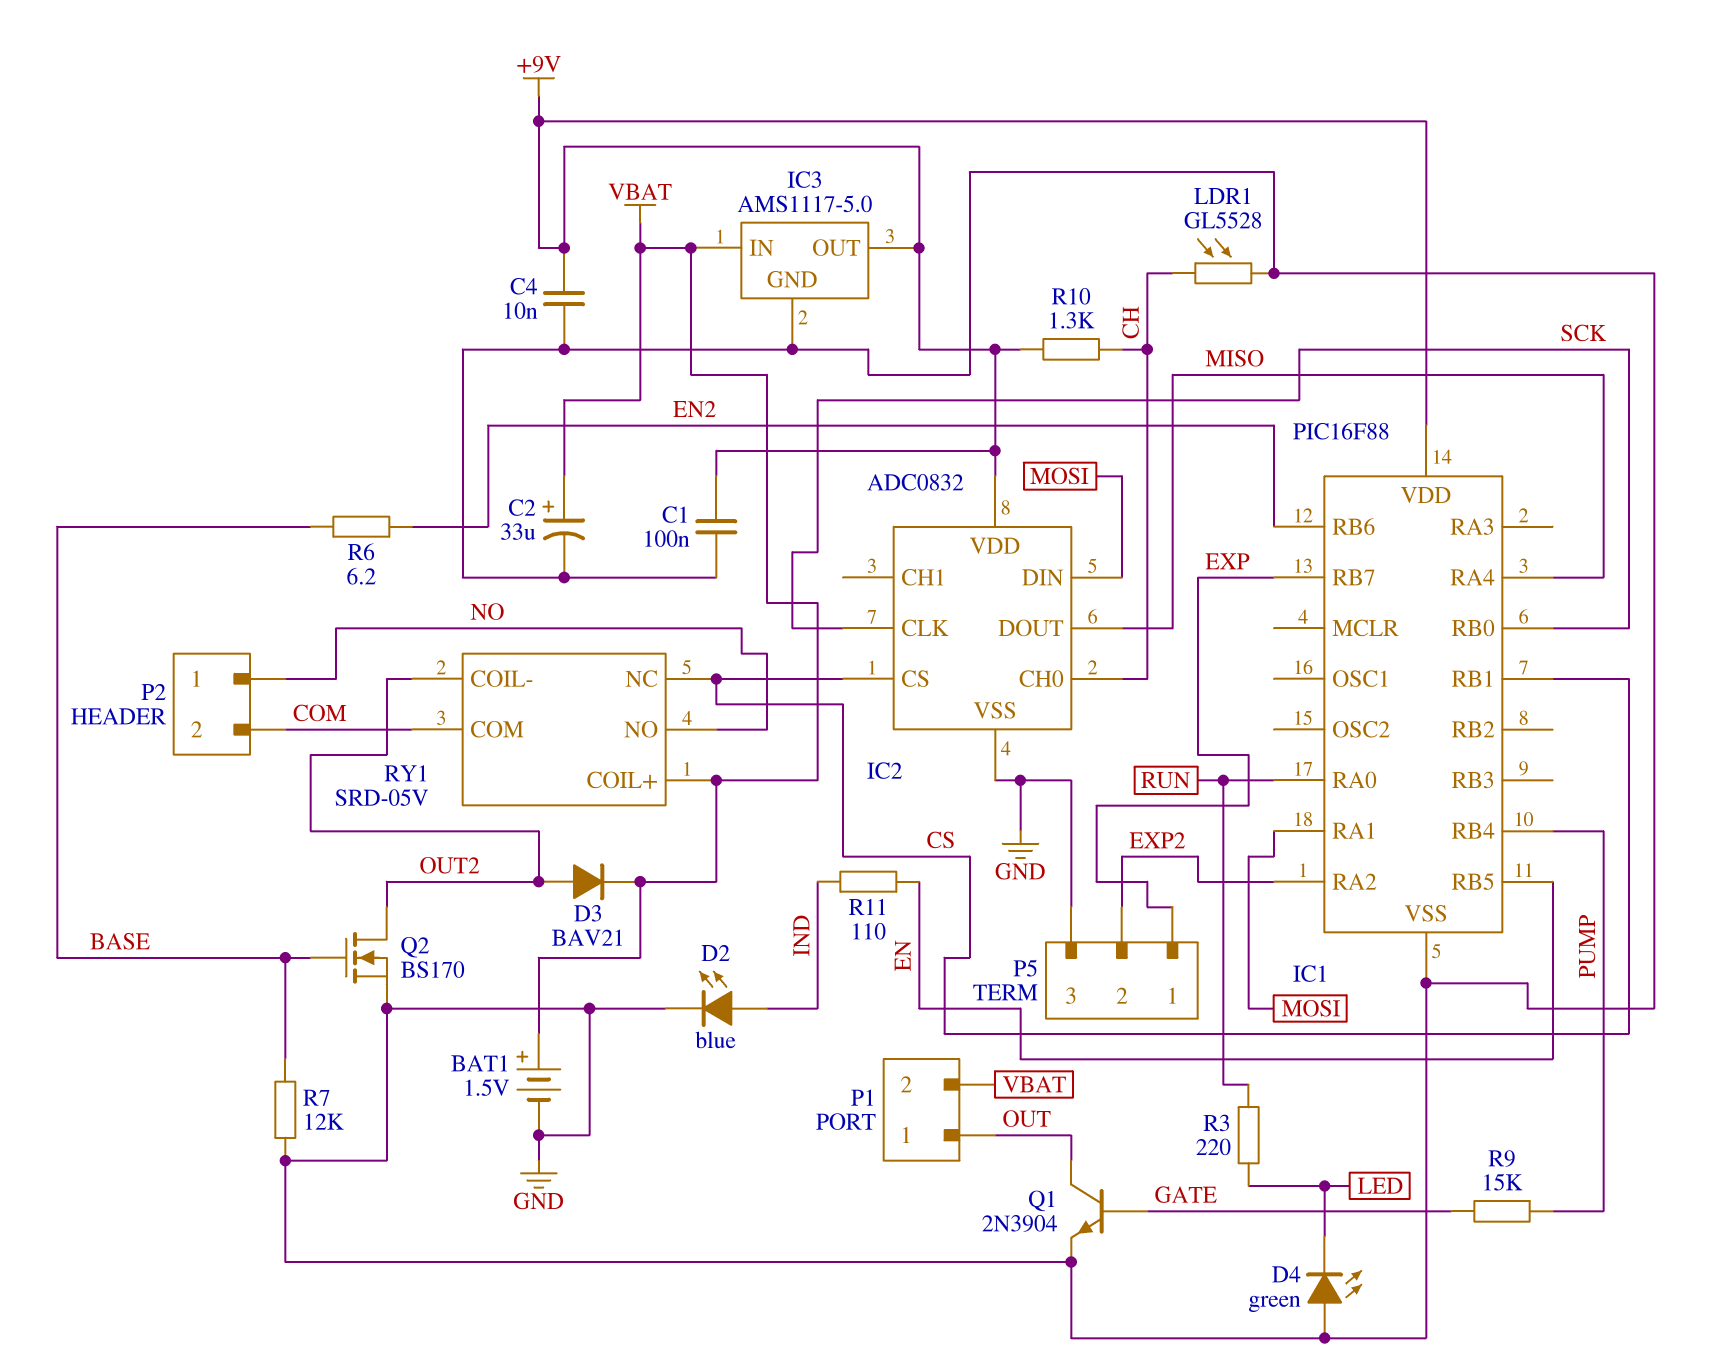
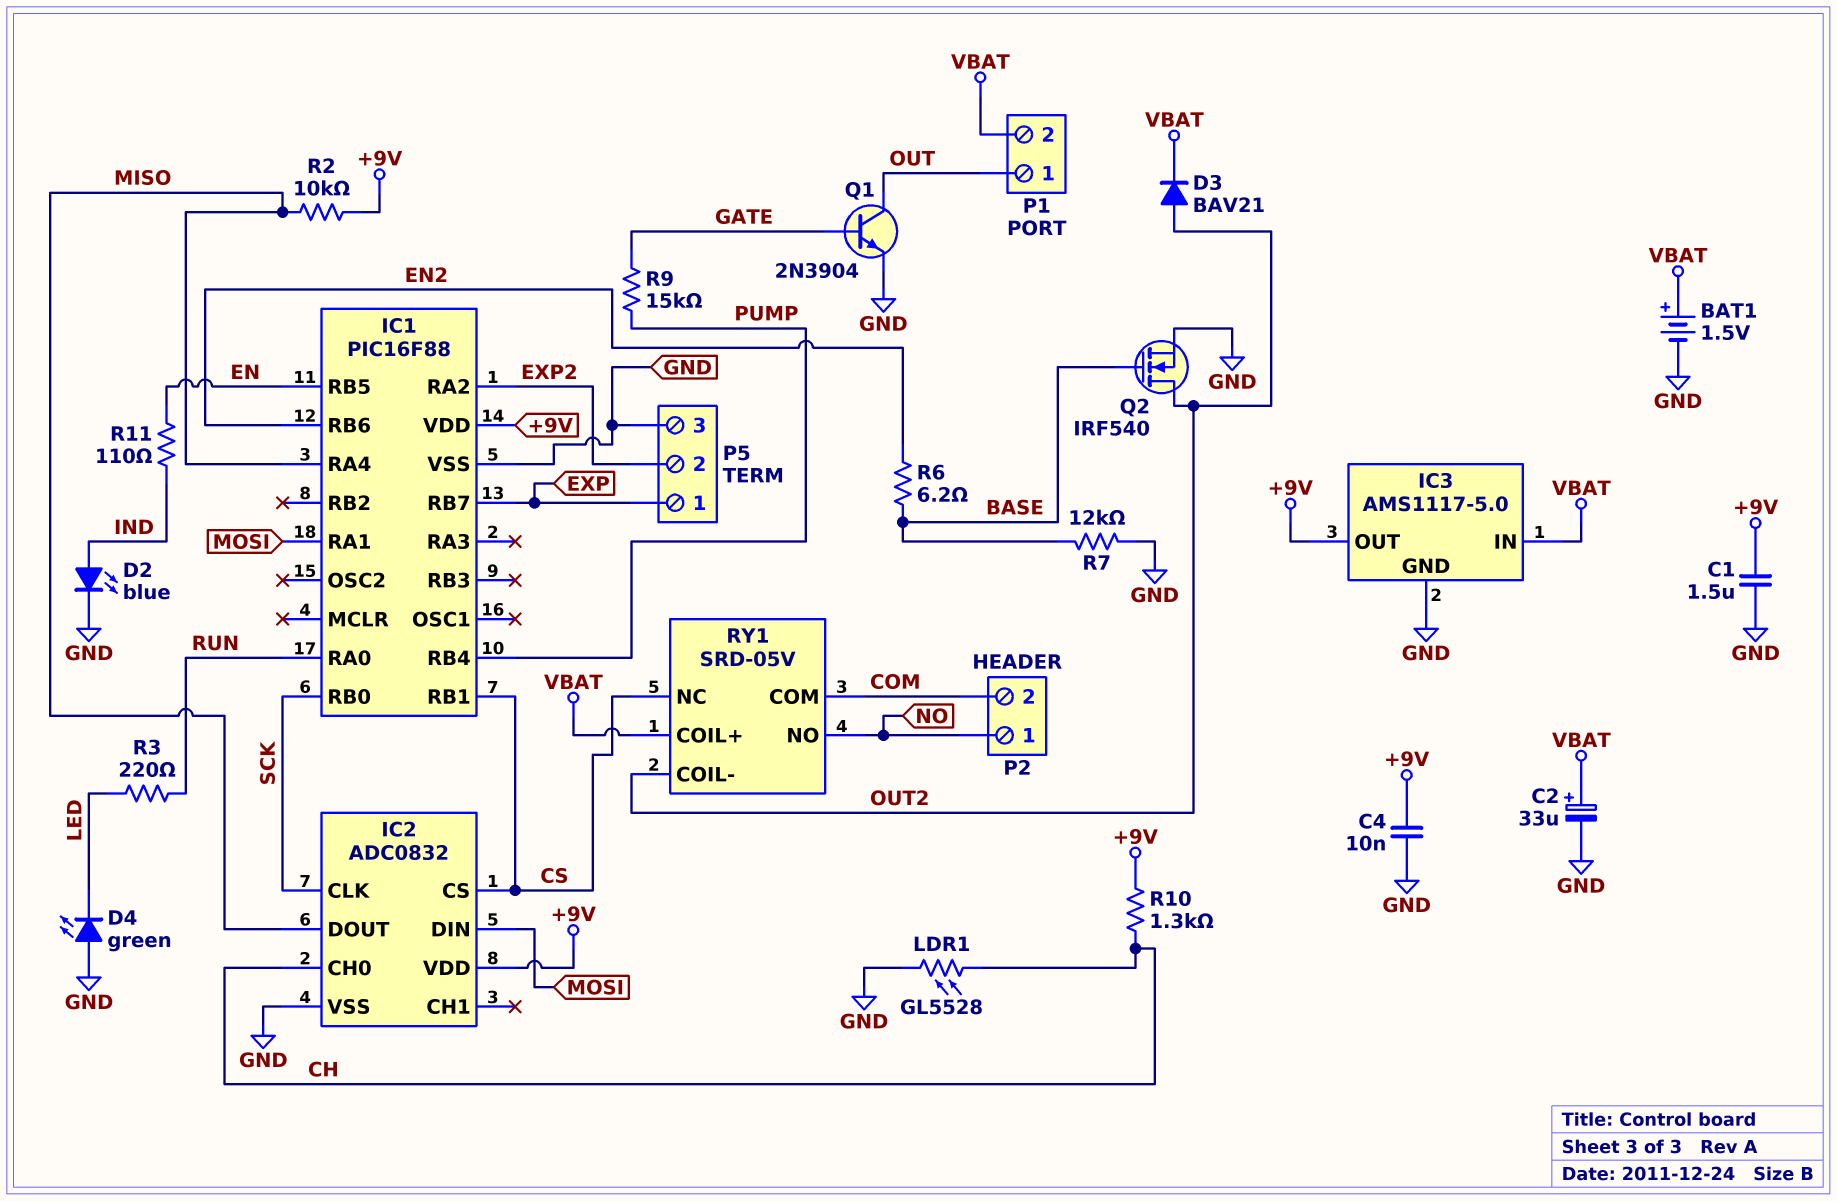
C1: 100nF (+9V, GND) -> 1.5uF (+9V, GND)
Q2: NMOS BS170 (G BASE, D OUT2, S GND) -> NMOS IRF540 (G BASE, D OUT2, S GND)
R2: none -> 10k (+9V, MISO)

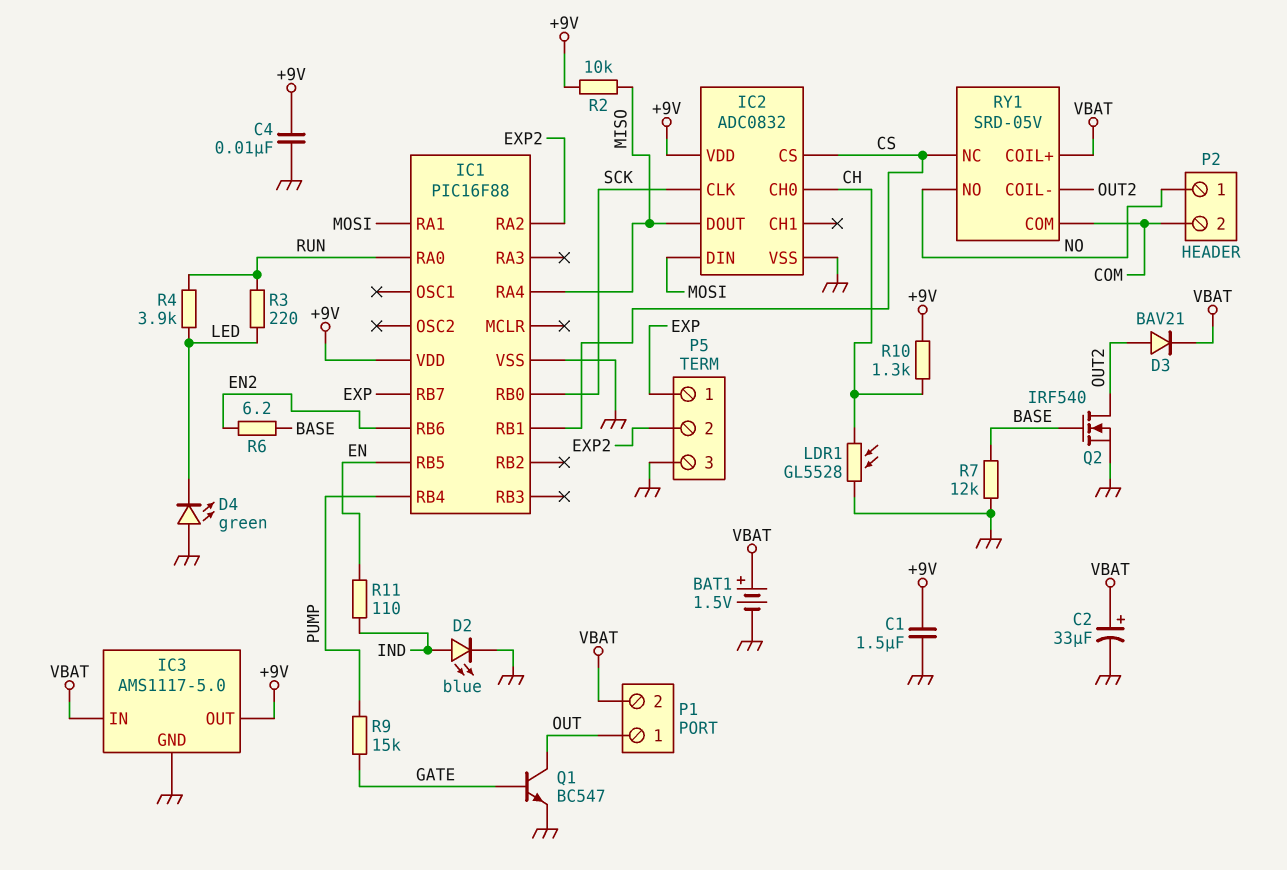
Q1: NPN 2N3904 (B GATE, C OUT, E GND) -> NPN BC547 (B GATE, C OUT, E GND)
R4: none -> 3.9k (LED, RUN)

